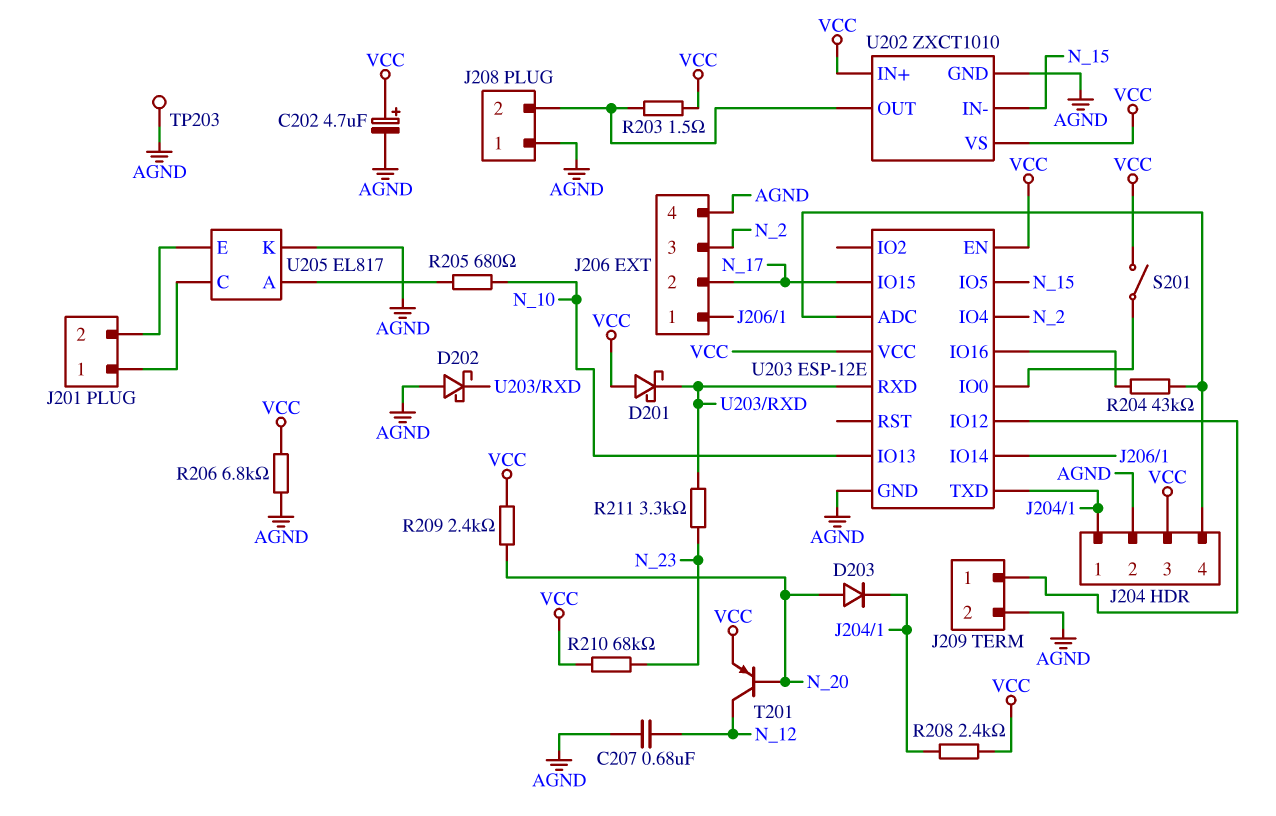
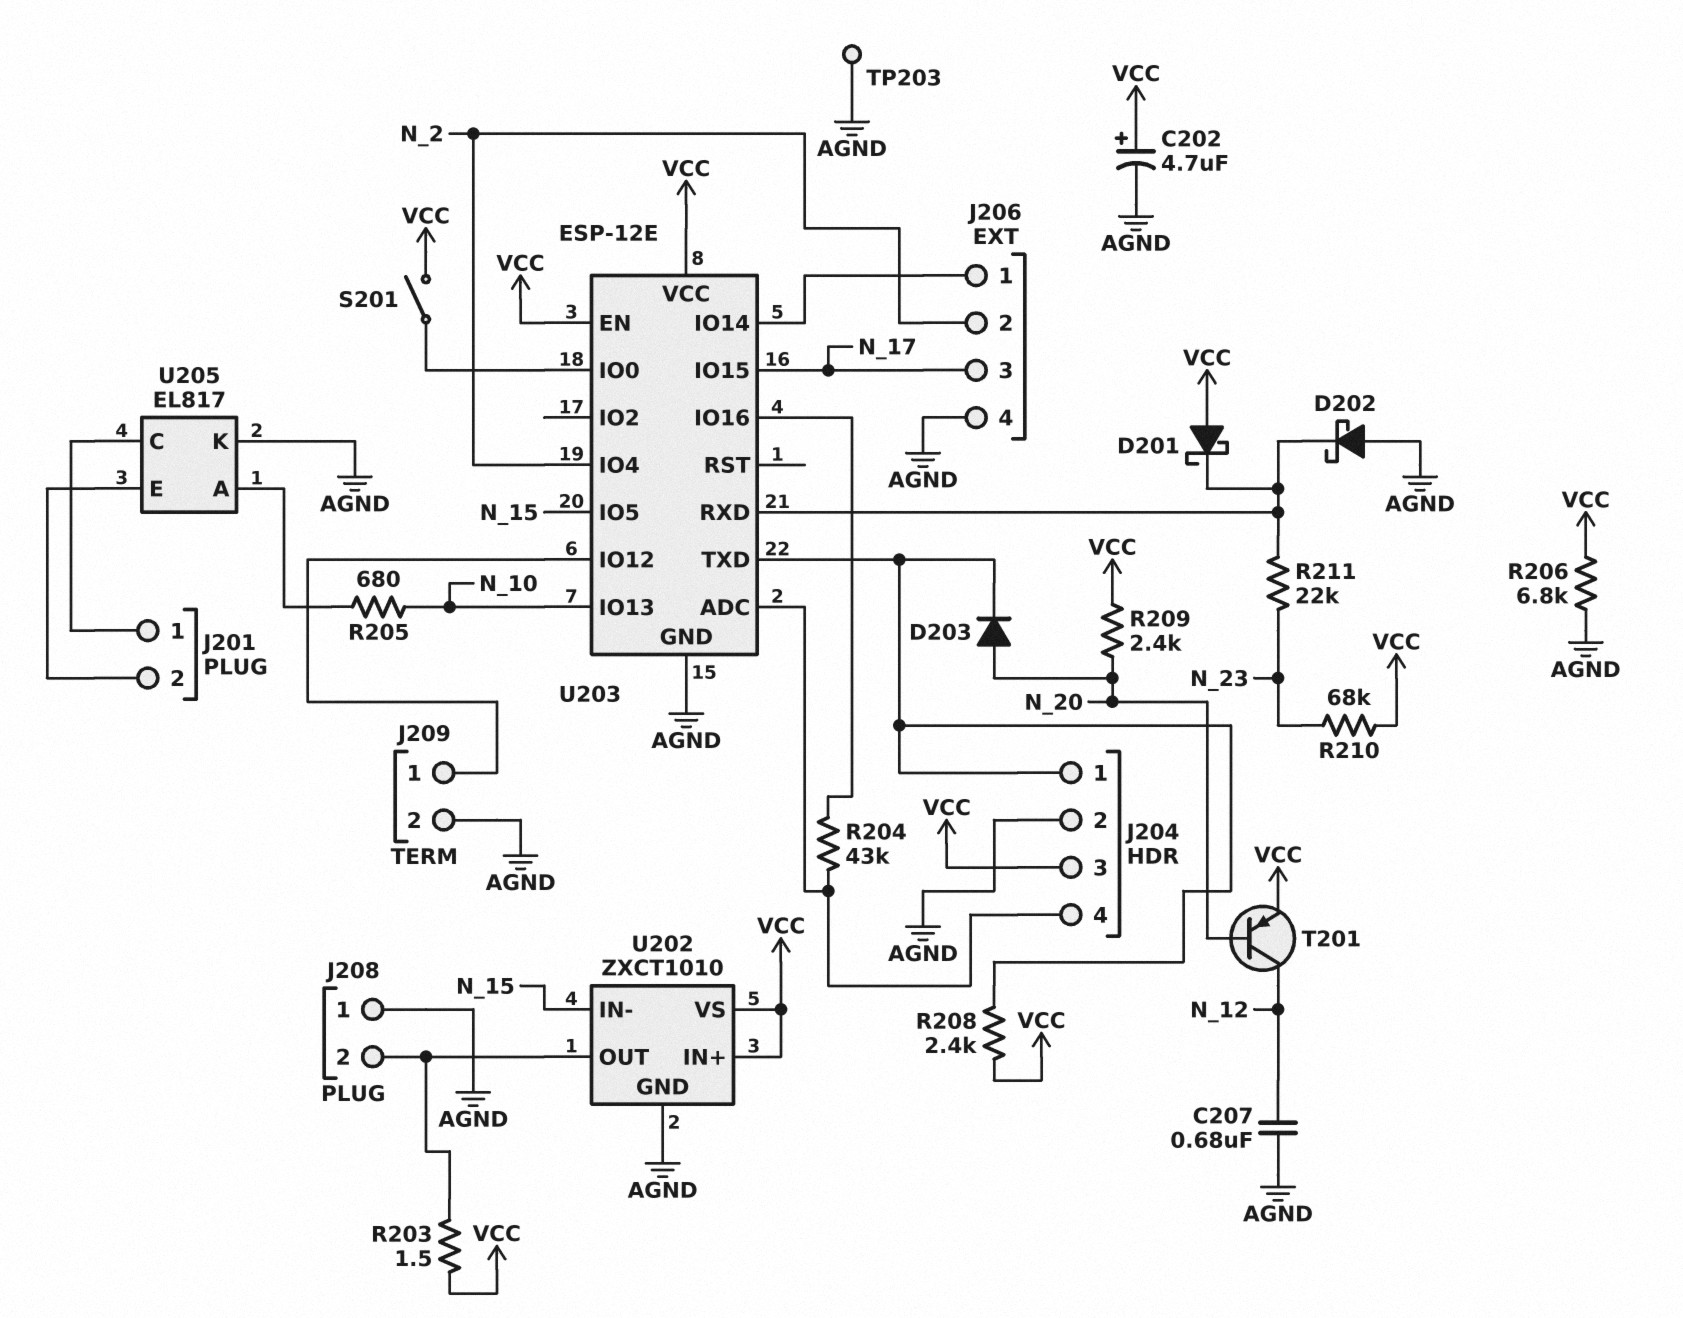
J206 pin 2: N_17 -> N_2
J206 pin 3: N_2 -> N_17
R211: 3.3k (N_23, U203/RXD) -> 22k (N_23, U203/RXD)

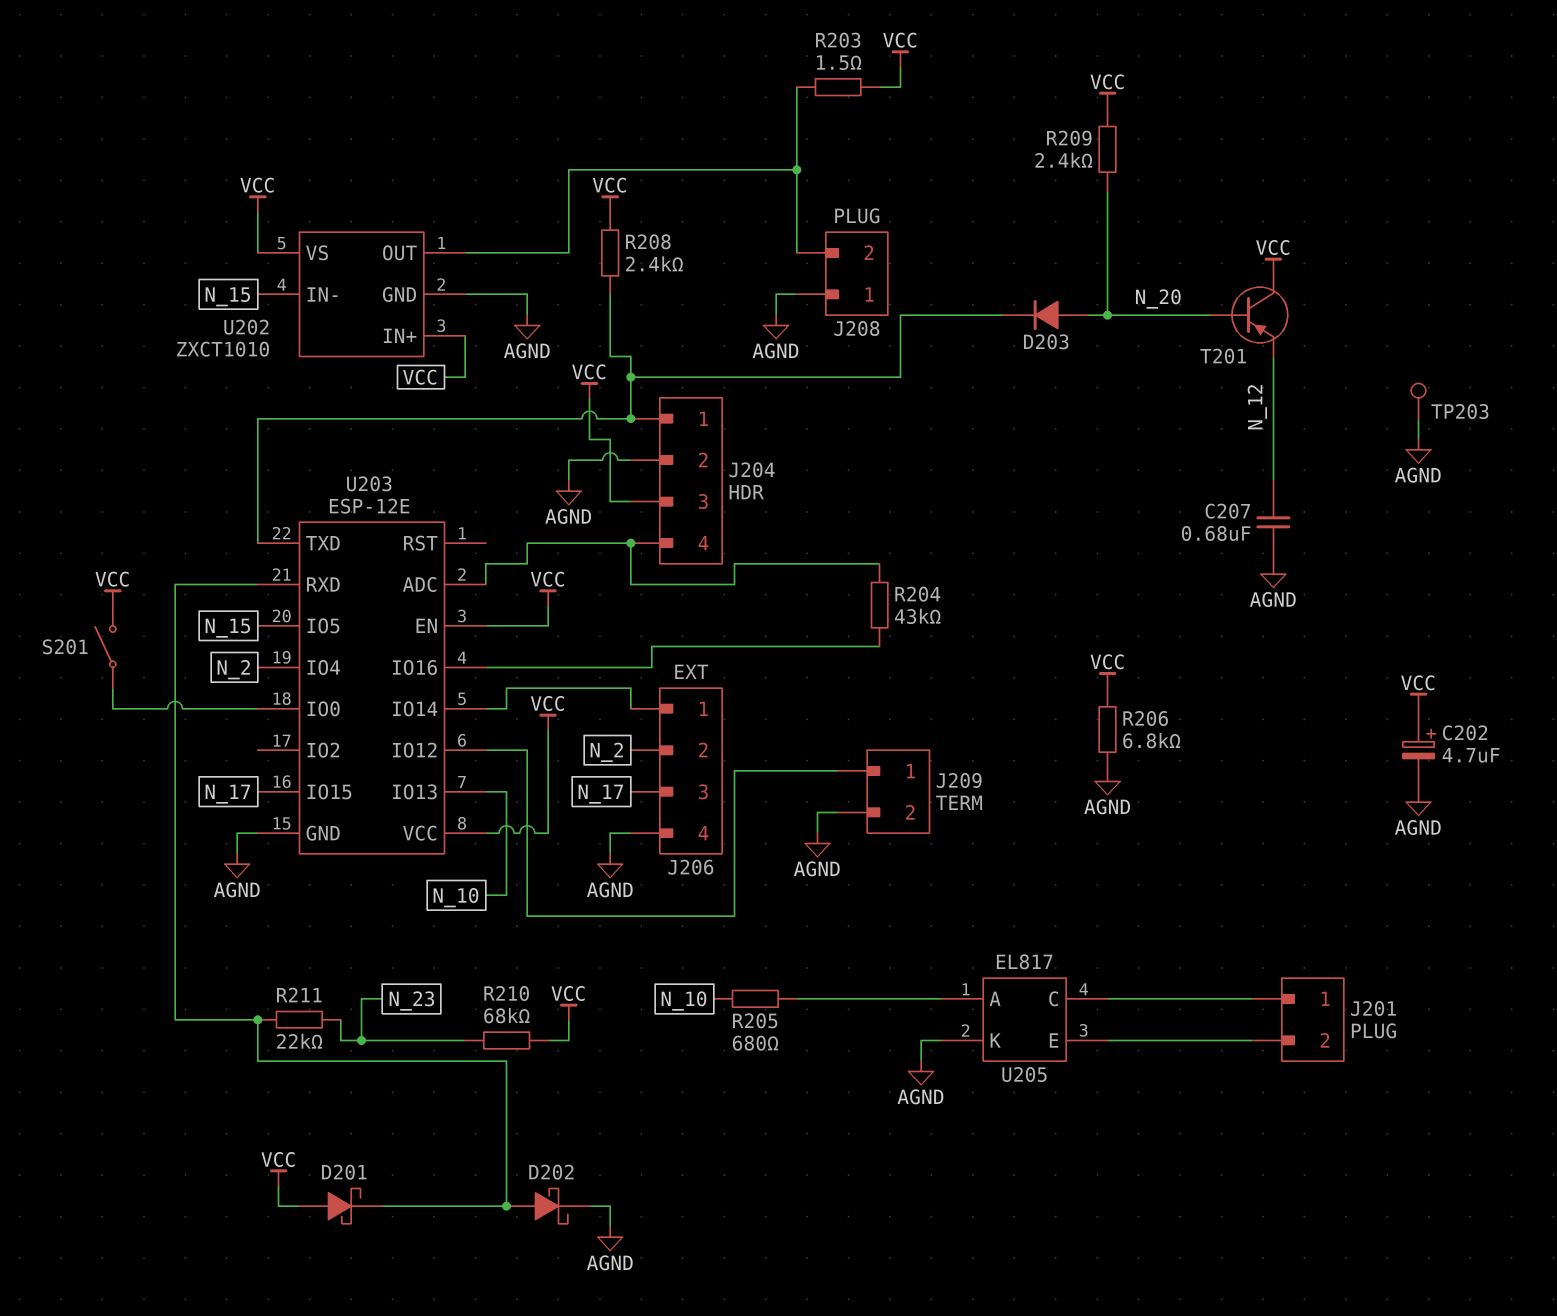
D202: schottky (A AGND, K U203/RXD) -> schottky (A U203/RXD, K AGND)
T201: PNP (B N_20, C N_12, E VCC) -> PNP (B N_20, C VCC, E N_12)

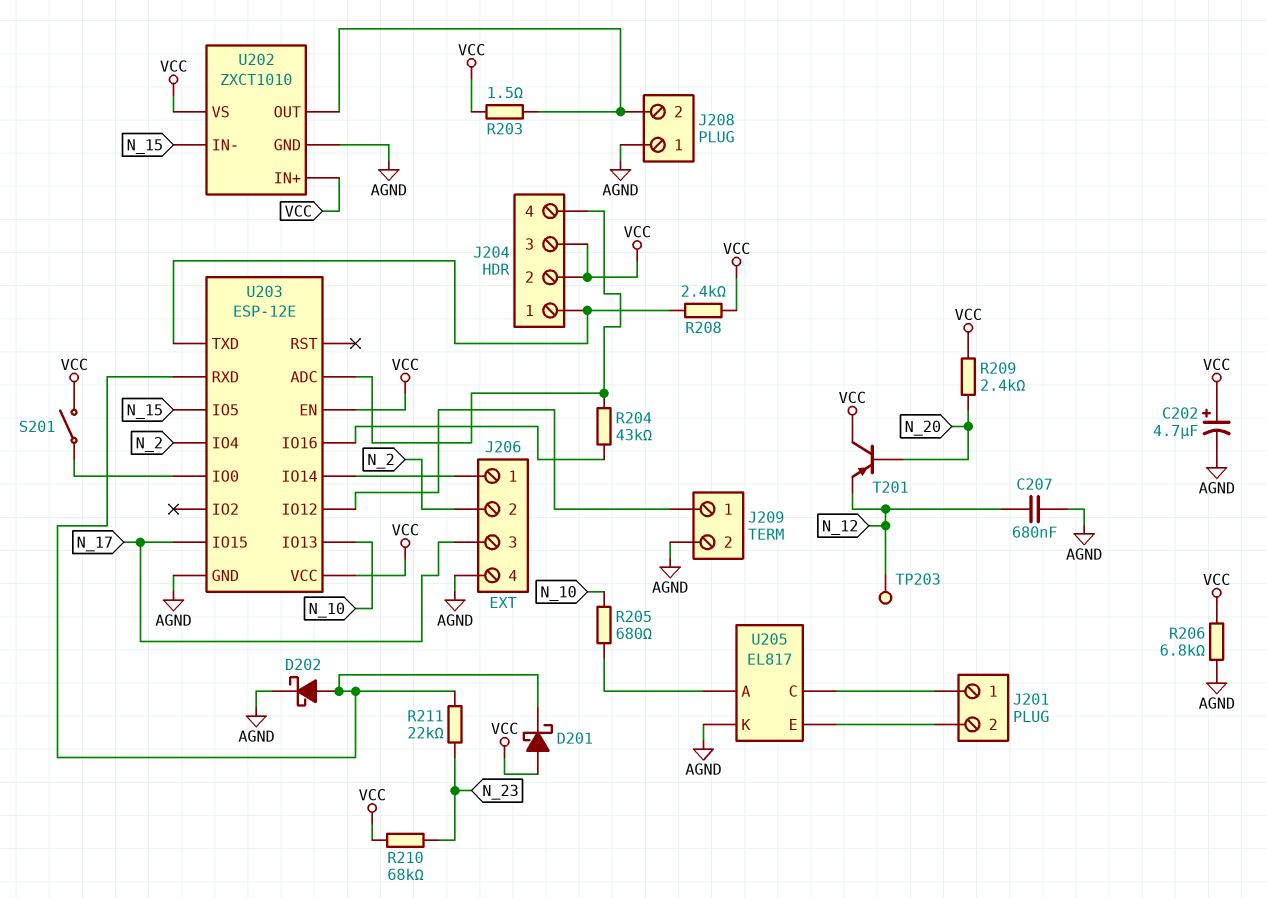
D203: diode (A N_20, K J204/1) -> none
J204 pin 2: AGND -> VCC
TP203: test point (AGND) -> test point (N_12)

